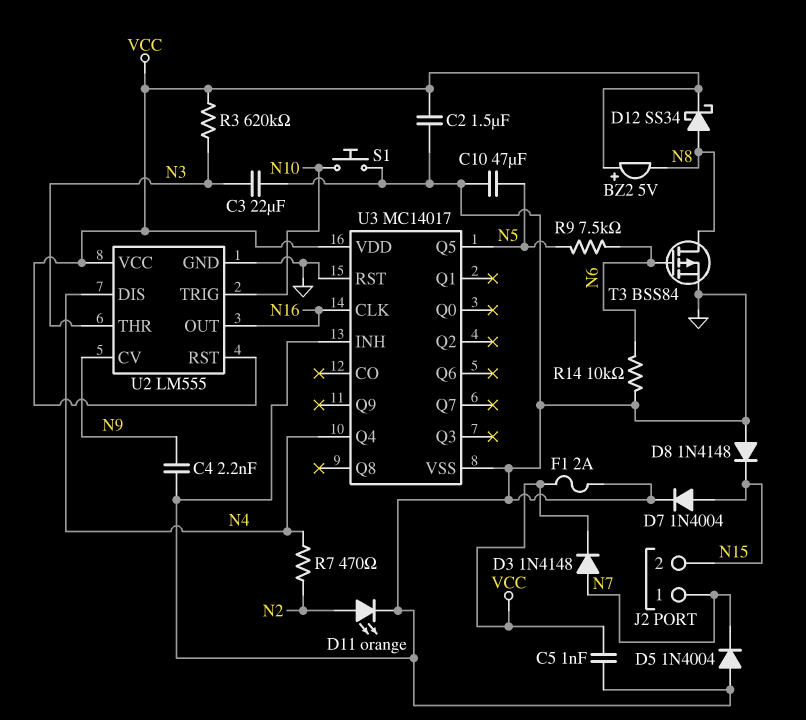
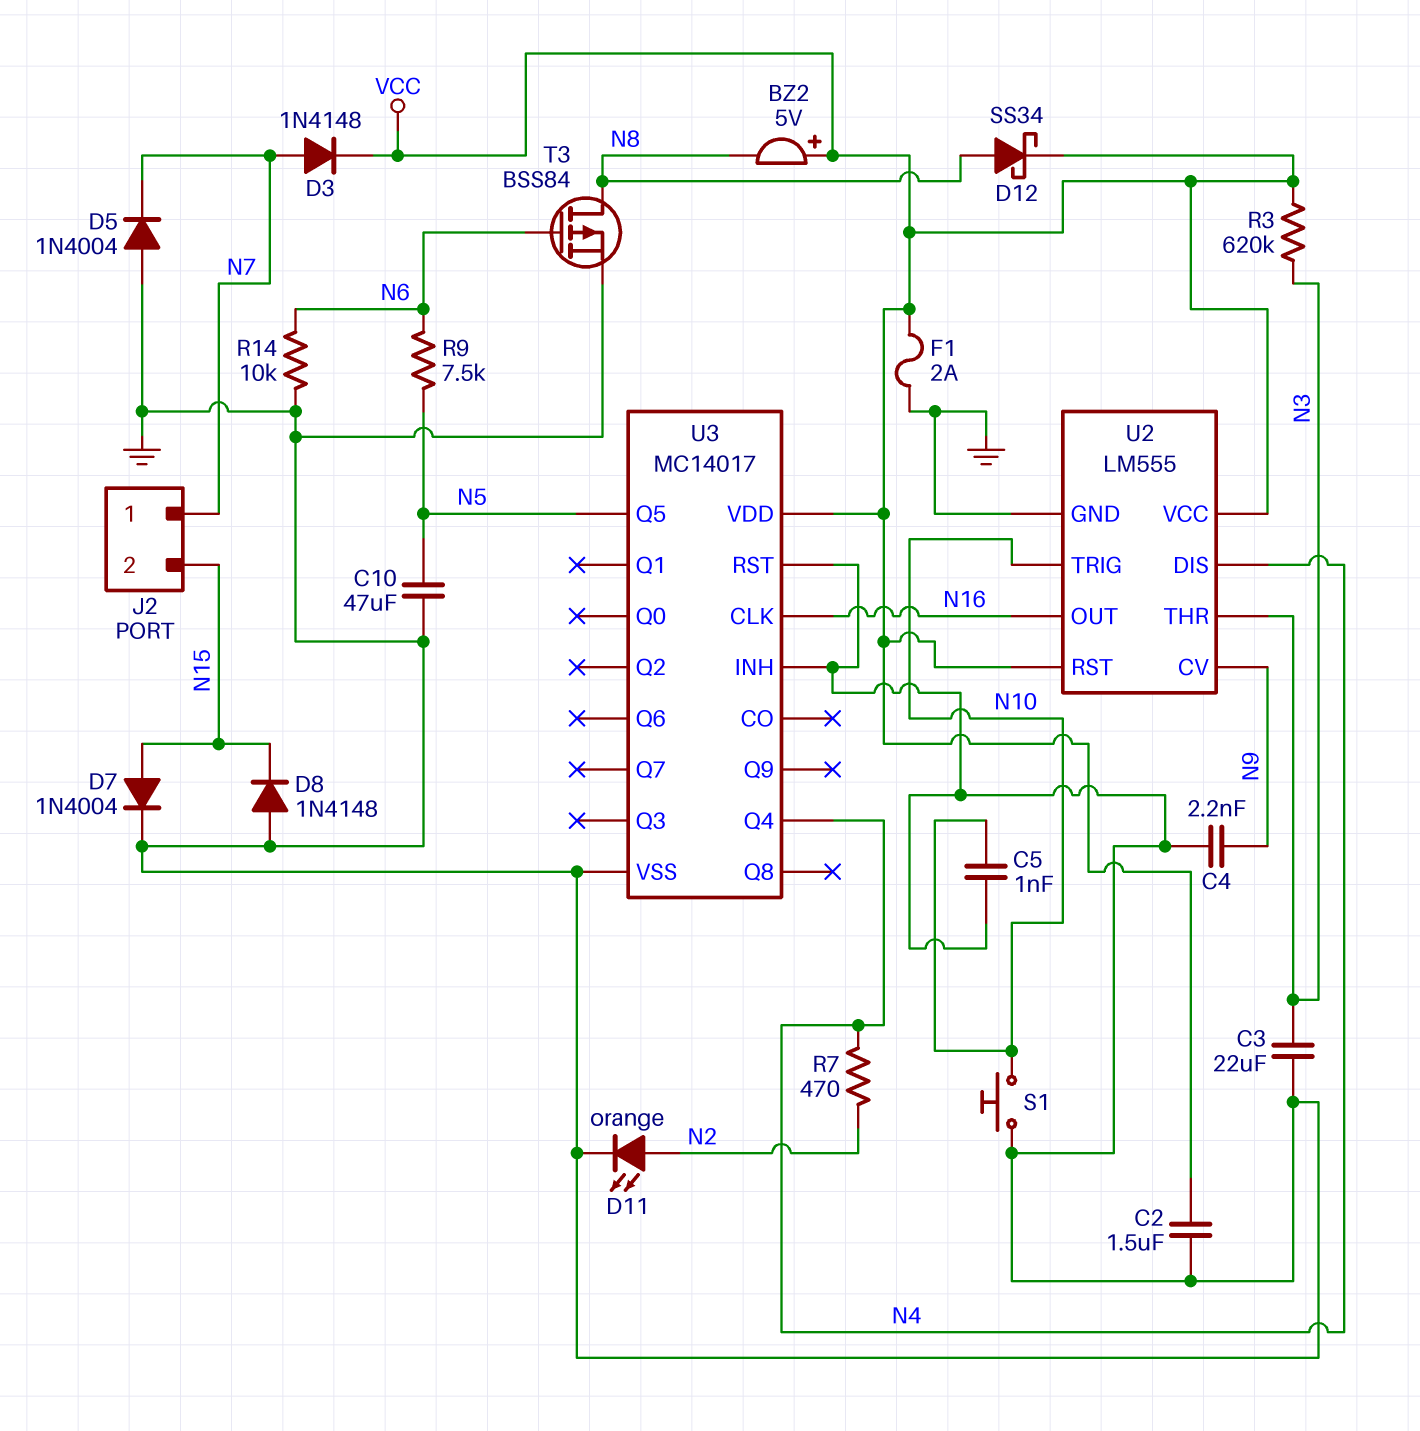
C5: 1nF (GND, VCC) -> 1nF (GND, N10)

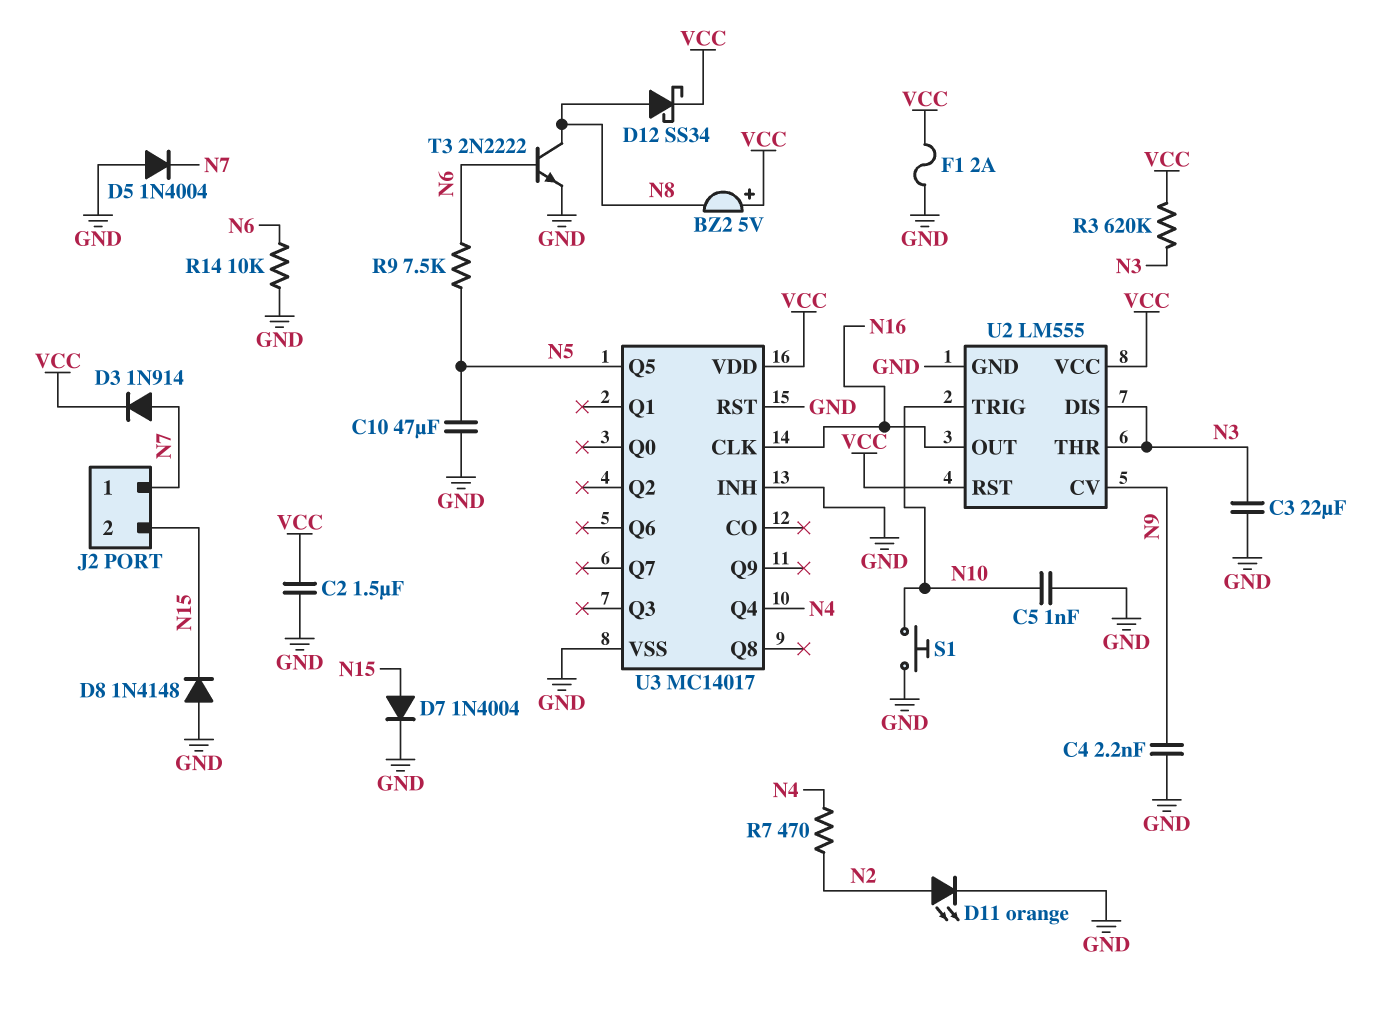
D3: diode 1N4148 (A N7, K VCC) -> diode 1N914 (A N7, K VCC)
T3: PMOS BSS84 (G N6, D N8, S GND) -> NPN 2N2222 (B N6, C N8, E GND)
U2 pin DIS: N4 -> N3

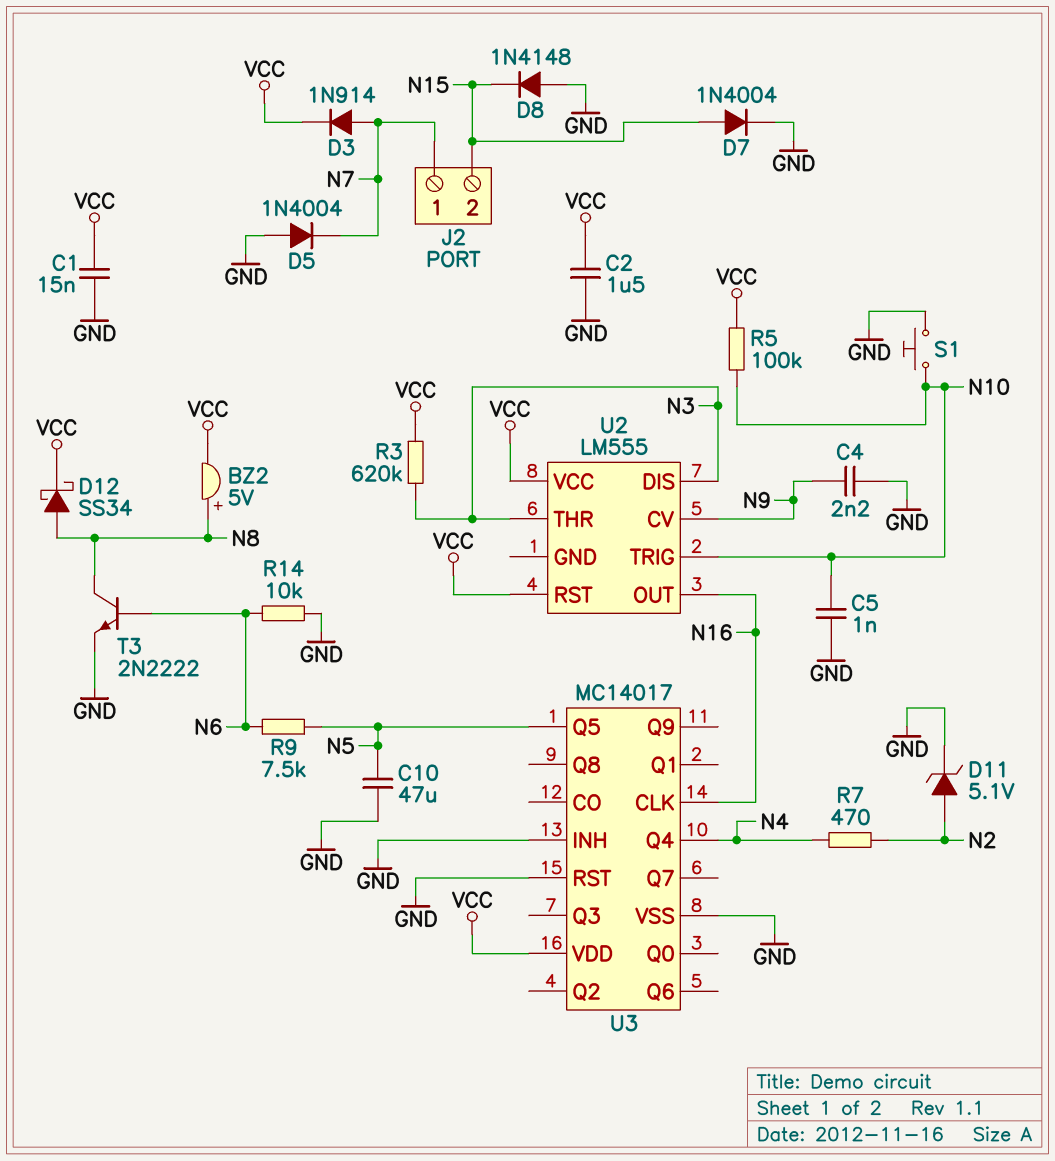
BZ2: buzzer 5V (plus VCC, minus N8) -> buzzer 5V (plus N8, minus VCC)
C1: none -> 15nF (GND, VCC)
C3: 22uF (GND, N3) -> none
D11: LED orange (A N2, K GND) -> zener 5.1V (A N2, K GND)
F1: 2A (GND, VCC) -> none
R5: none -> 100k (N10, VCC)
U2 pin GND: GND -> none

